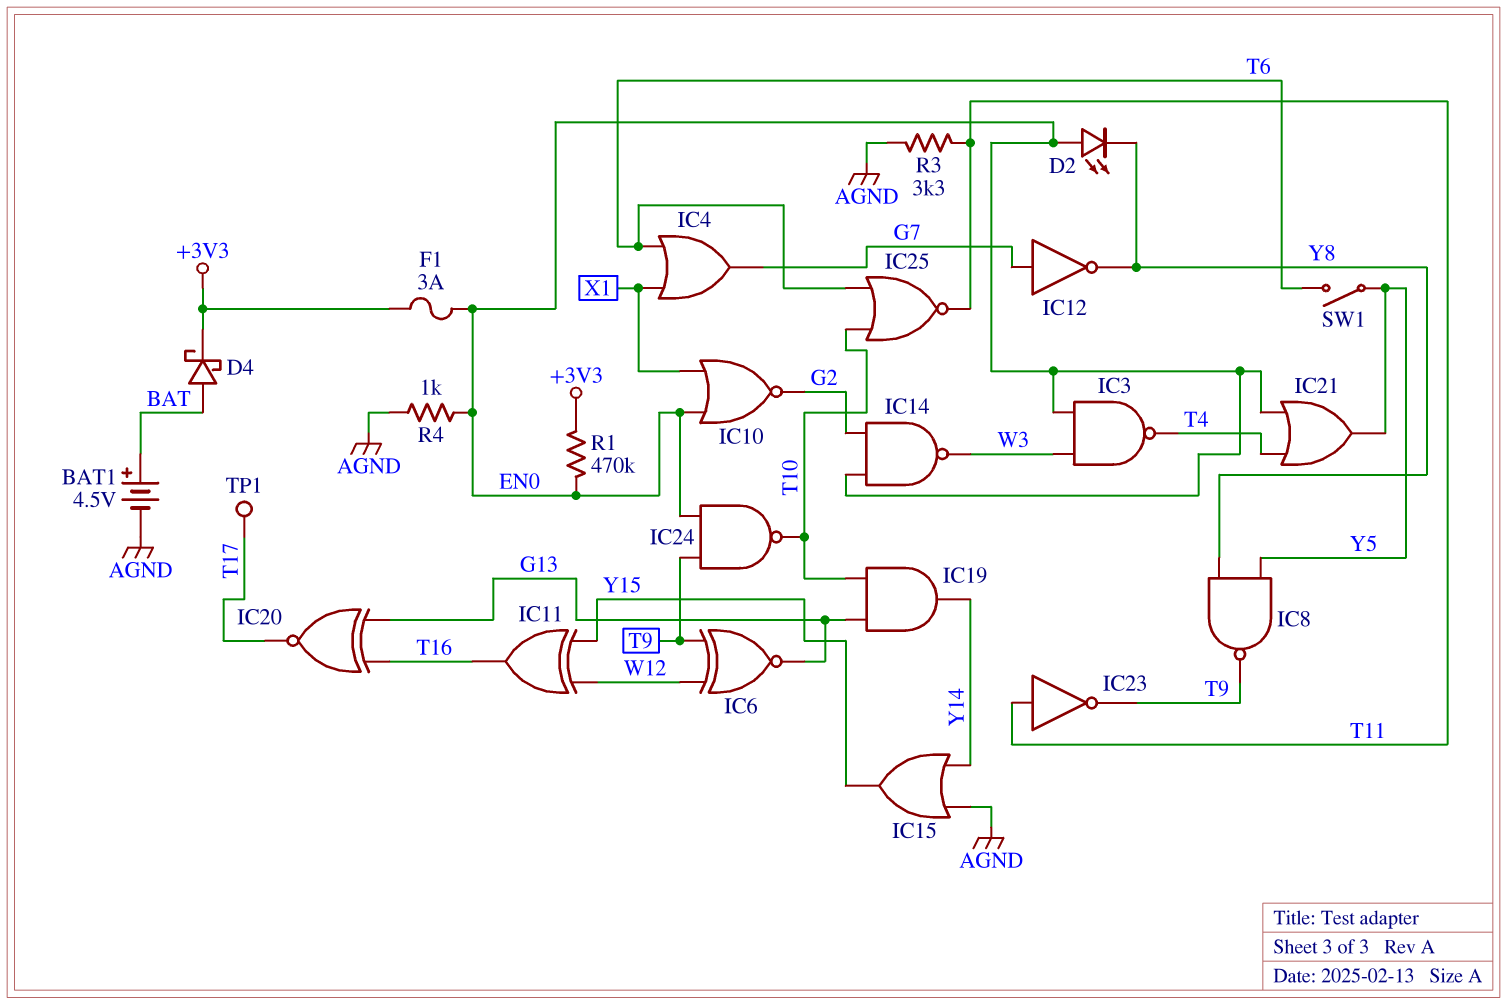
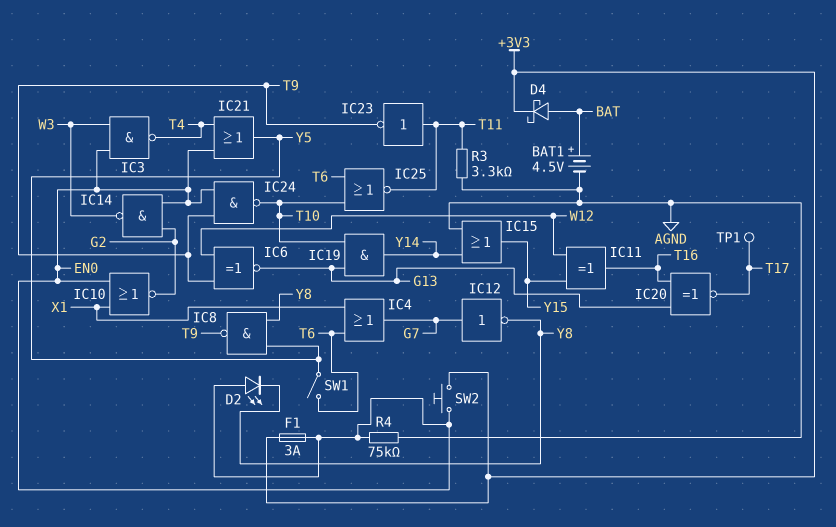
R1: 470k (+3V3, EN0) -> none
R4: 1k (AGND, EN0) -> 75k (AGND, EN0)
SW2: none -> button (+3V3, EN0)

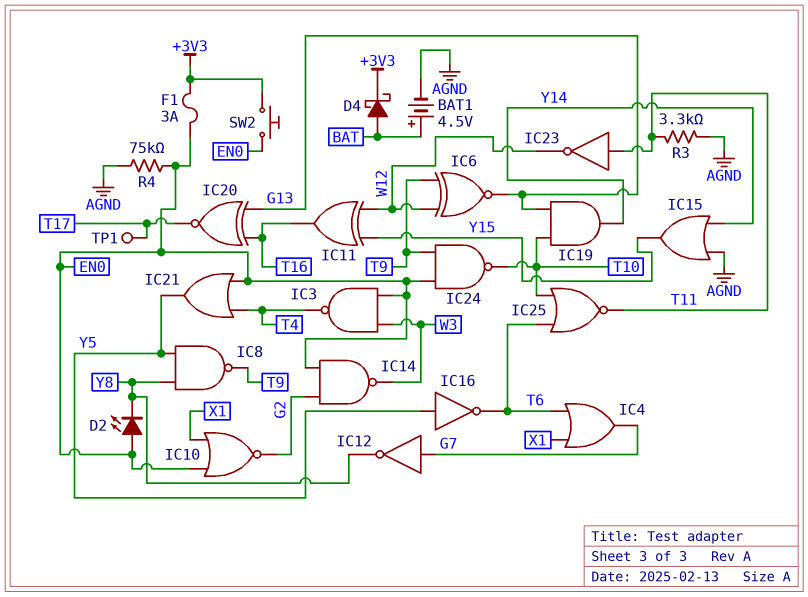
IC16: none -> NOT (in Y5, out T6)
IC23: NOT (in T11, out T9) -> NOT (in T11, out W12)
SW1: switch (T6, Y5) -> none

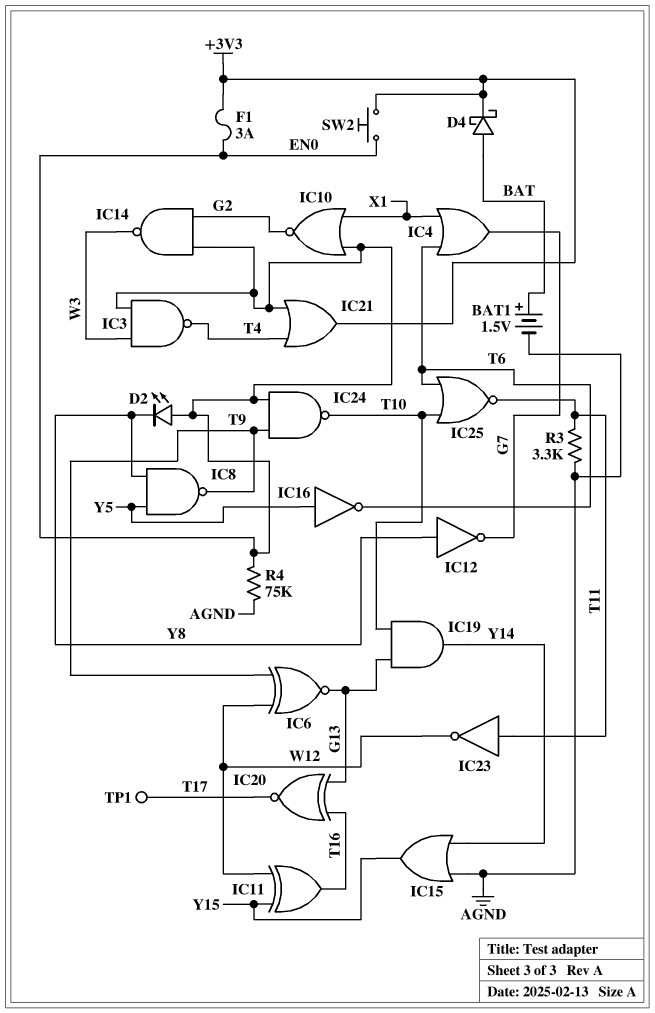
BAT1: 4.5V (plus BAT, minus AGND) -> 1.5V (plus BAT, minus AGND)
IC12: NOT (in G7, out Y8) -> NOT (in Y8, out G7)
IC21: OR (in EN0, in T4, out Y5) -> OR (in EN0, in T4, out +3V3)

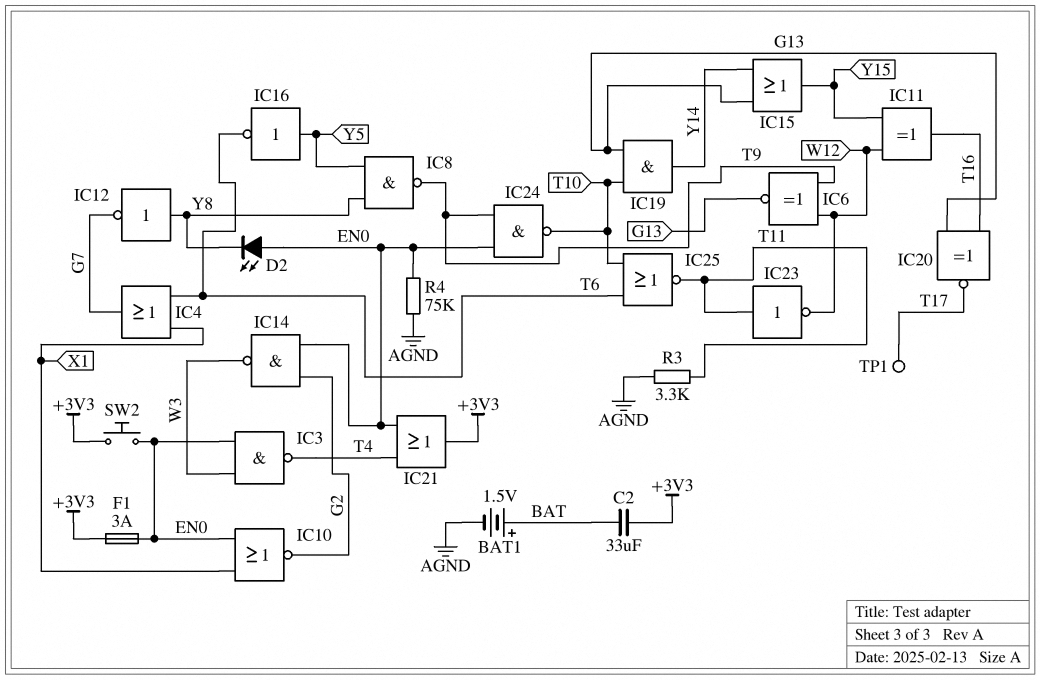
C2: none -> 33uF (+3V3, BAT)
D4: schottky (A BAT, K +3V3) -> none
IC15: OR (in AGND, in Y14, out Y15) -> OR (in G13, in Y14, out Y15)

